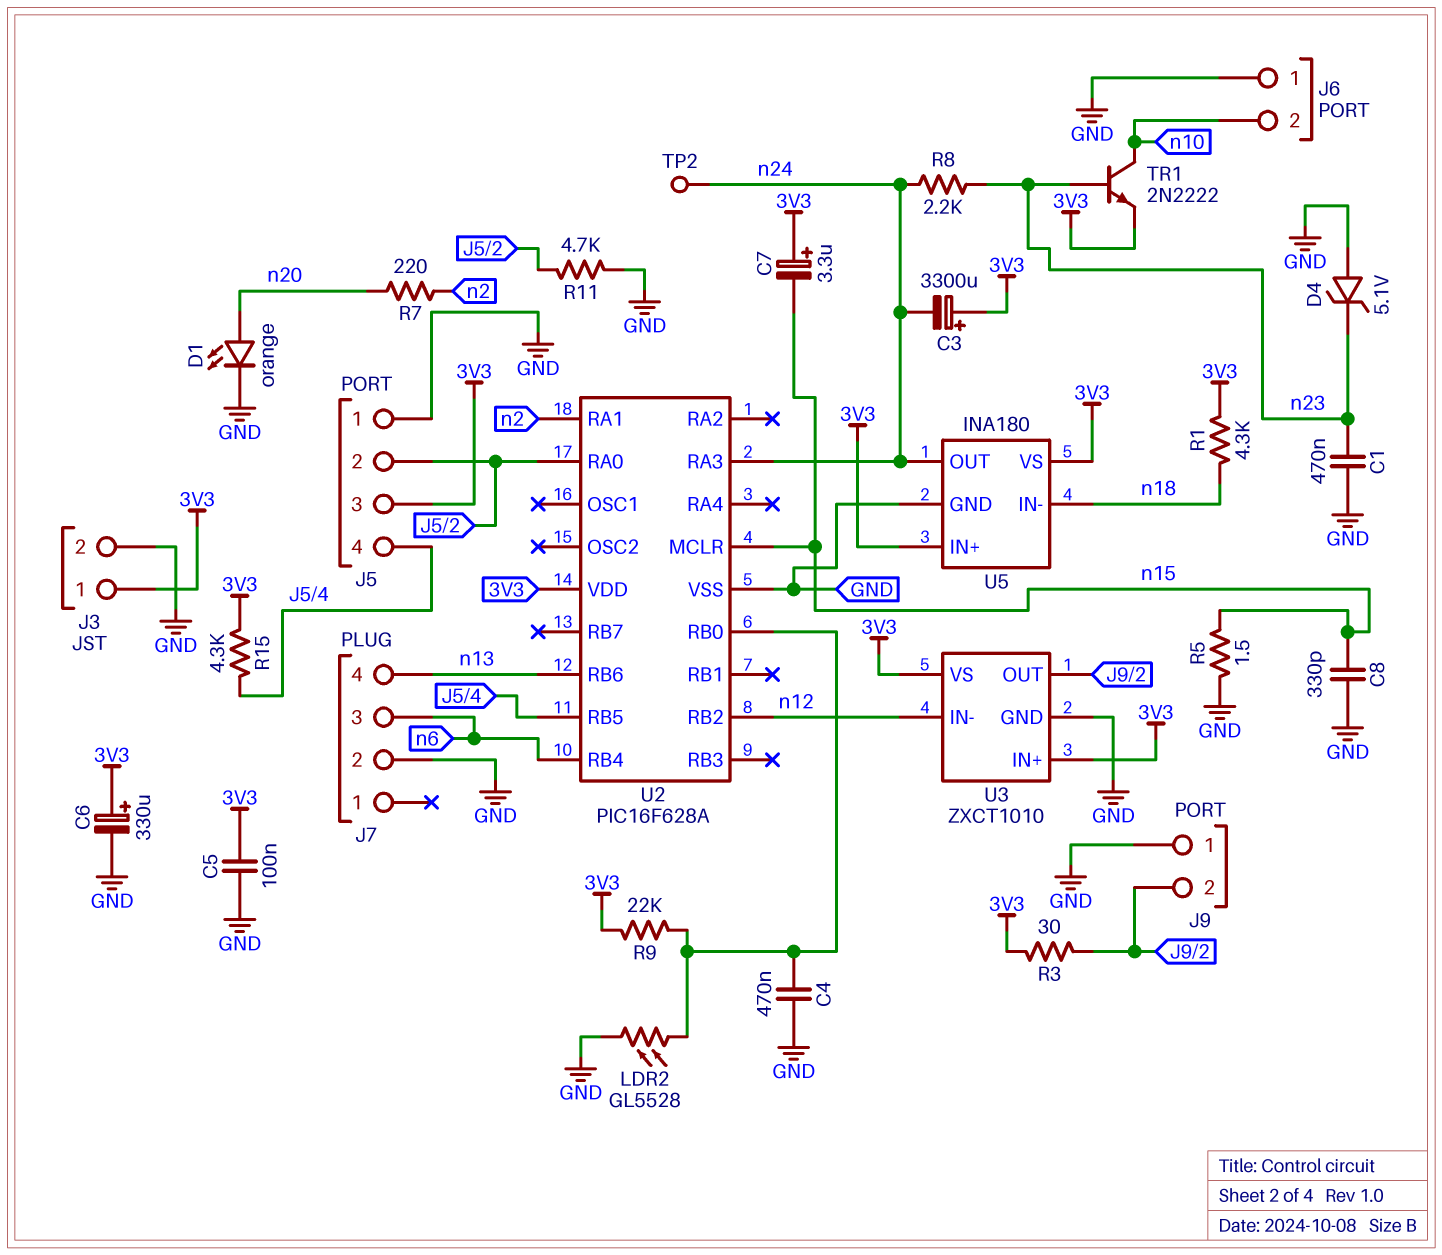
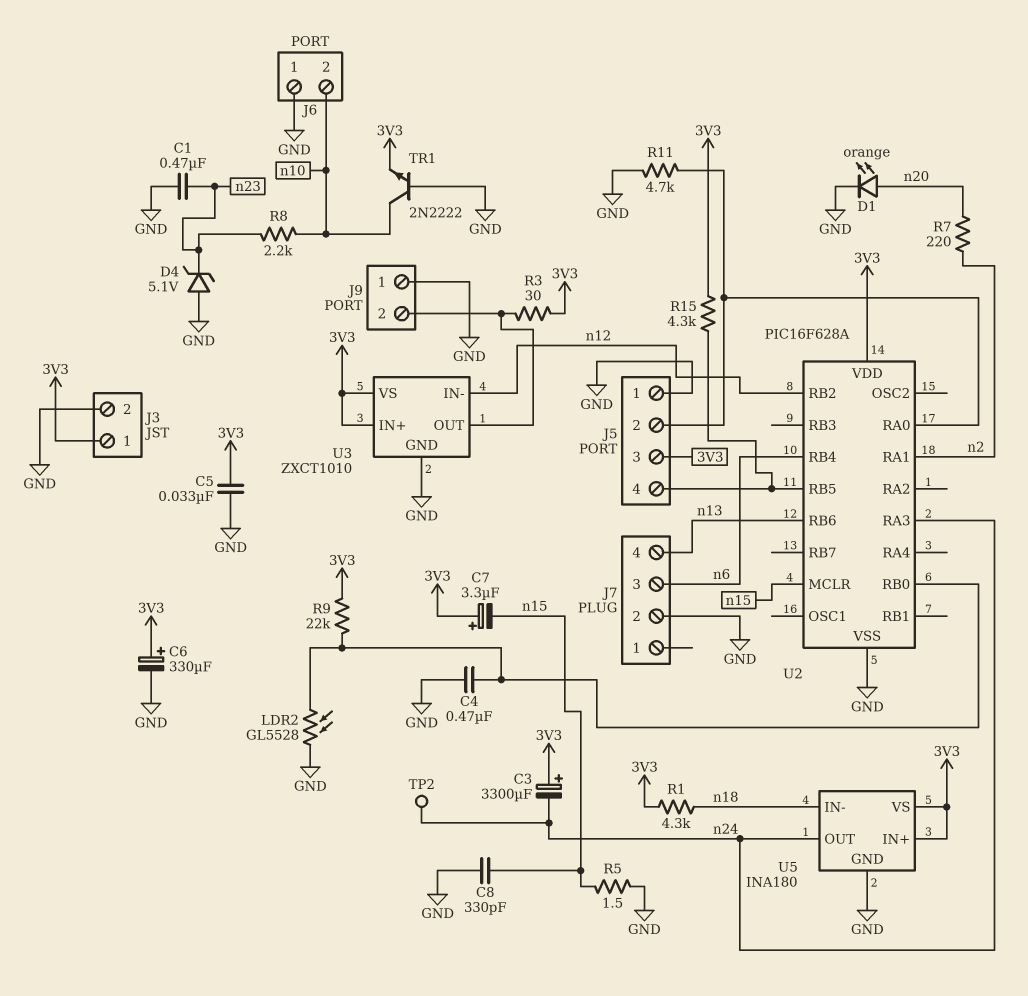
C5: 100nF (3V3, GND) -> 33nF (3V3, GND)
R8: 2.2k (n23, n24) -> 2.2k (n10, n23)
TR1: NPN 2N2222 (B n23, C n10, E 3V3) -> NPN 2N2222 (B GND, C n10, E 3V3)

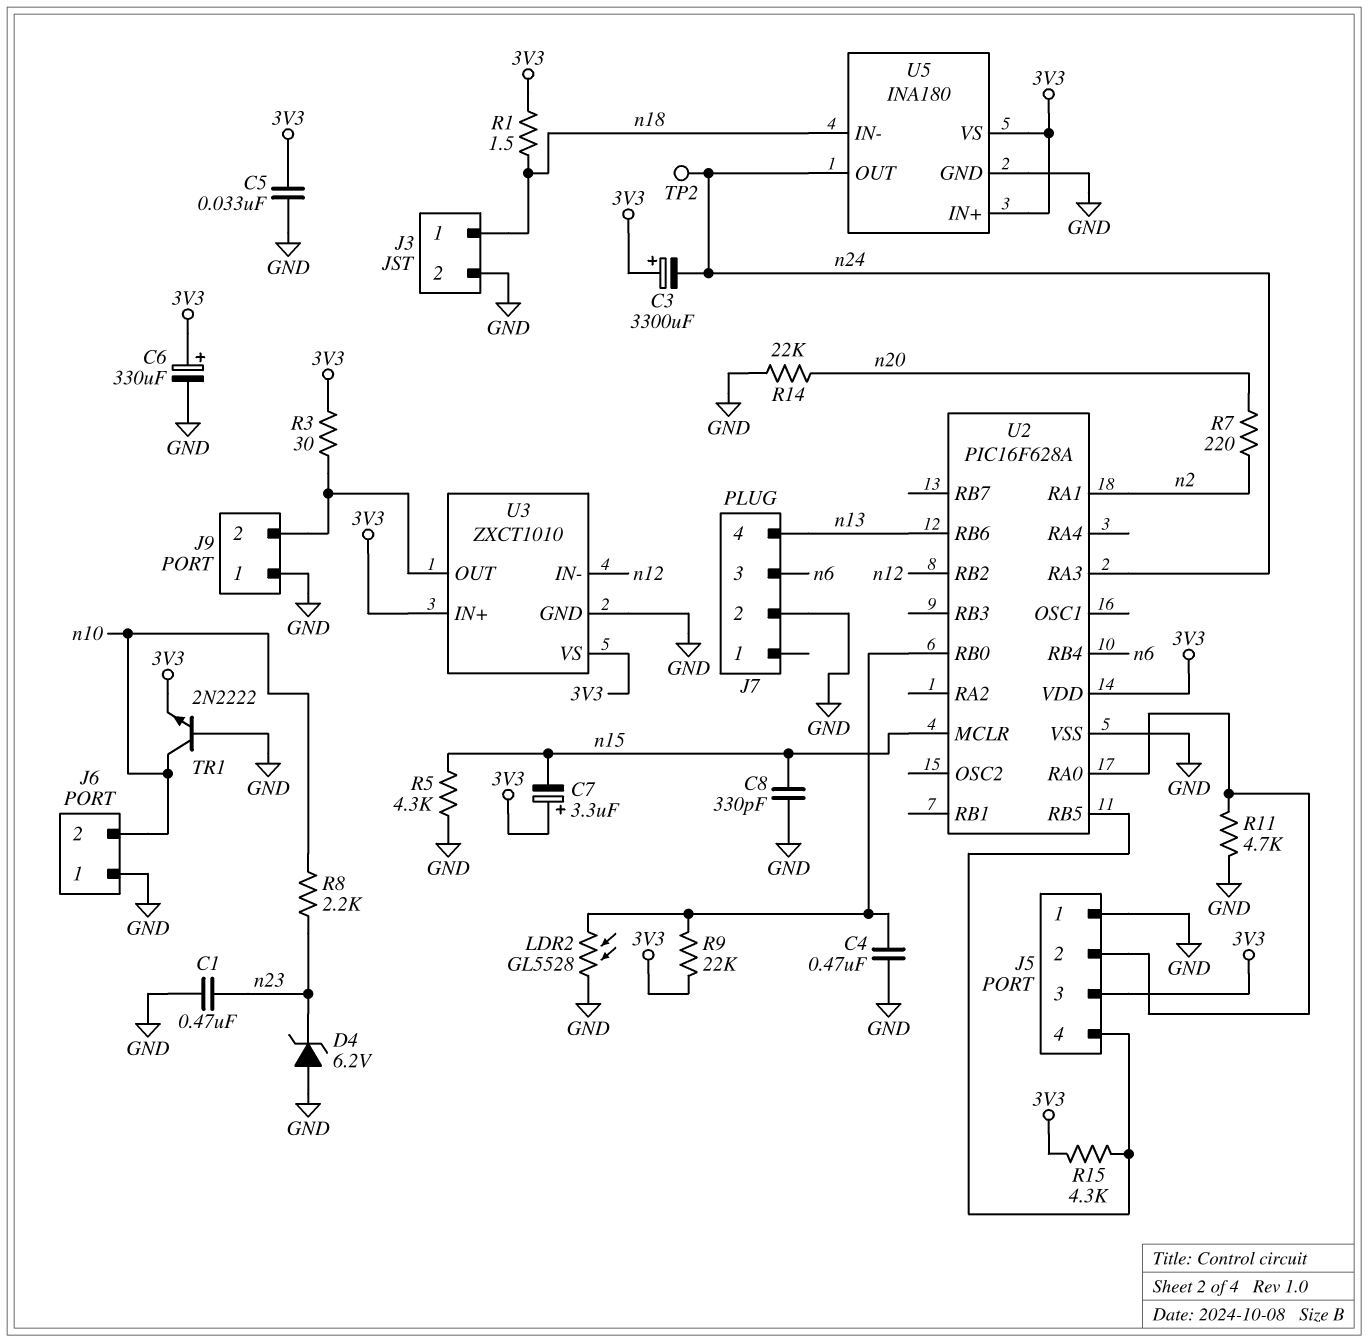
D1: LED orange (A n20, K GND) -> none
D4: zener 5.1V (A GND, K n23) -> zener 6.2V (A GND, K n23)
J3 pin 1: 3V3 -> n18
R1: 4.3k (3V3, n18) -> 1.5 (3V3, n18)
R5: 1.5 (GND, n15) -> 4.3k (GND, n15)
R14: none -> 22k (GND, n20)

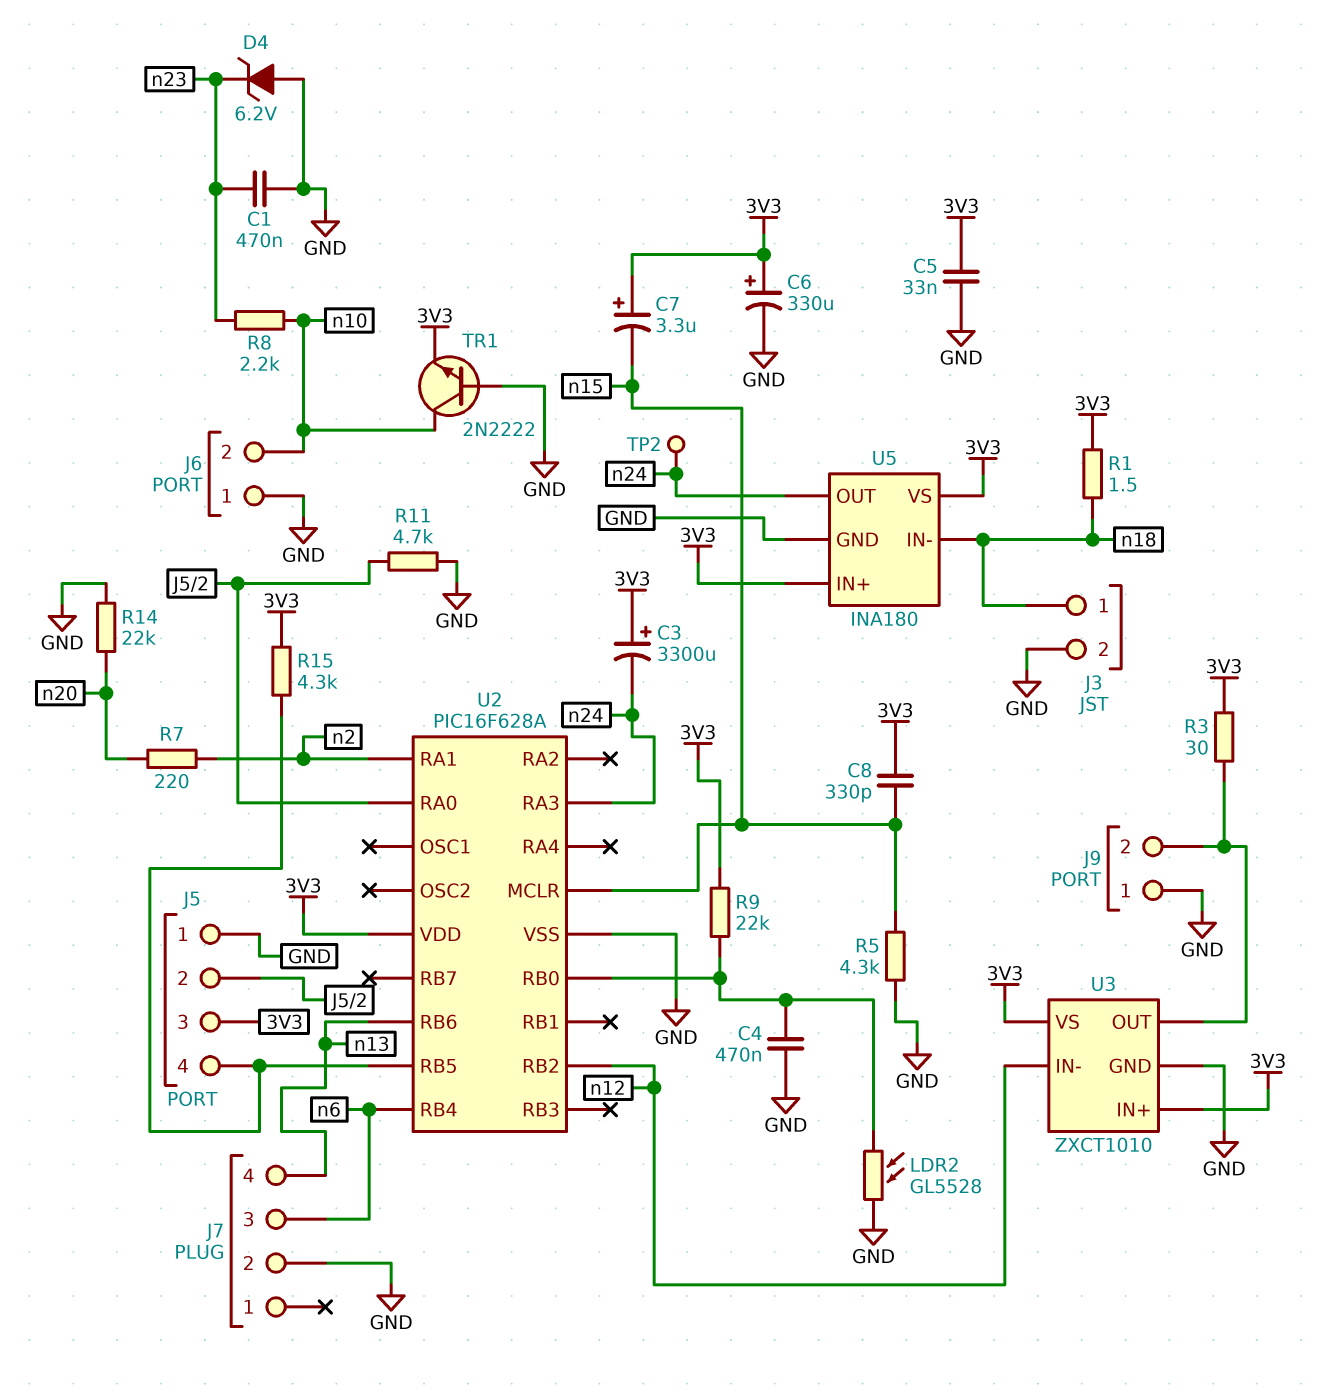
C8: 330pF (GND, n15) -> 330pF (3V3, n15)

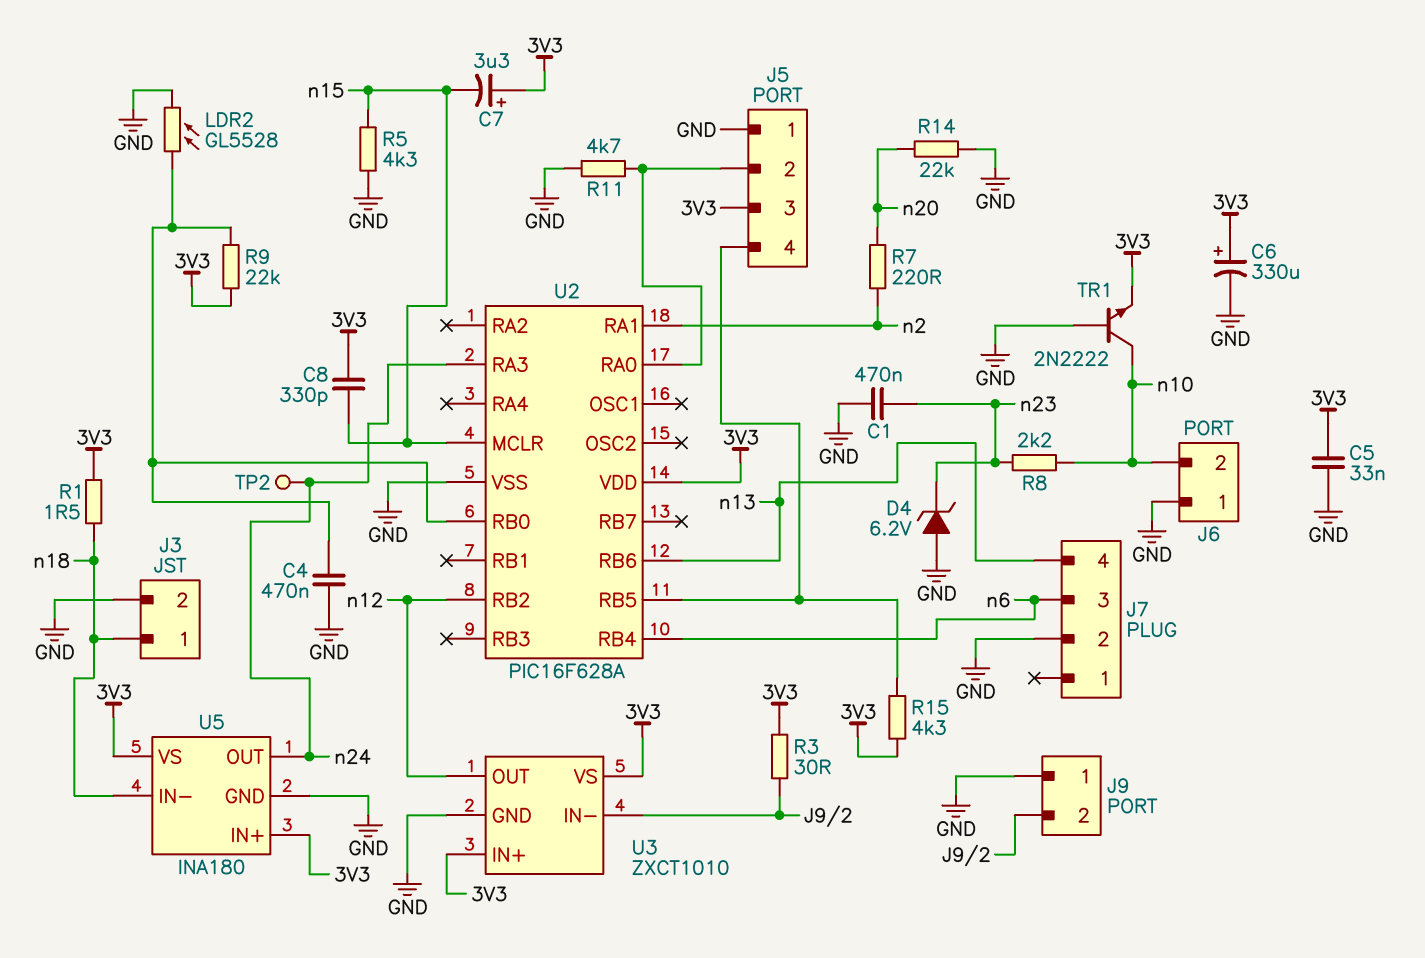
C3: 3300uF (plus 3V3, minus n24) -> none
U3 pin IN-: n12 -> J9/2
U3 pin OUT: J9/2 -> n12

